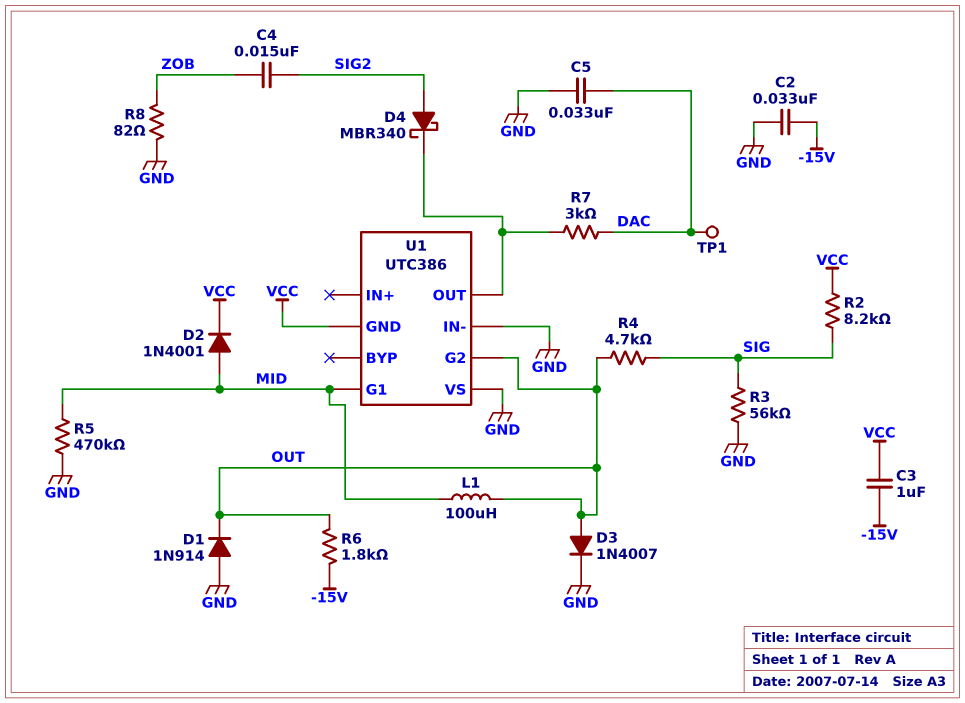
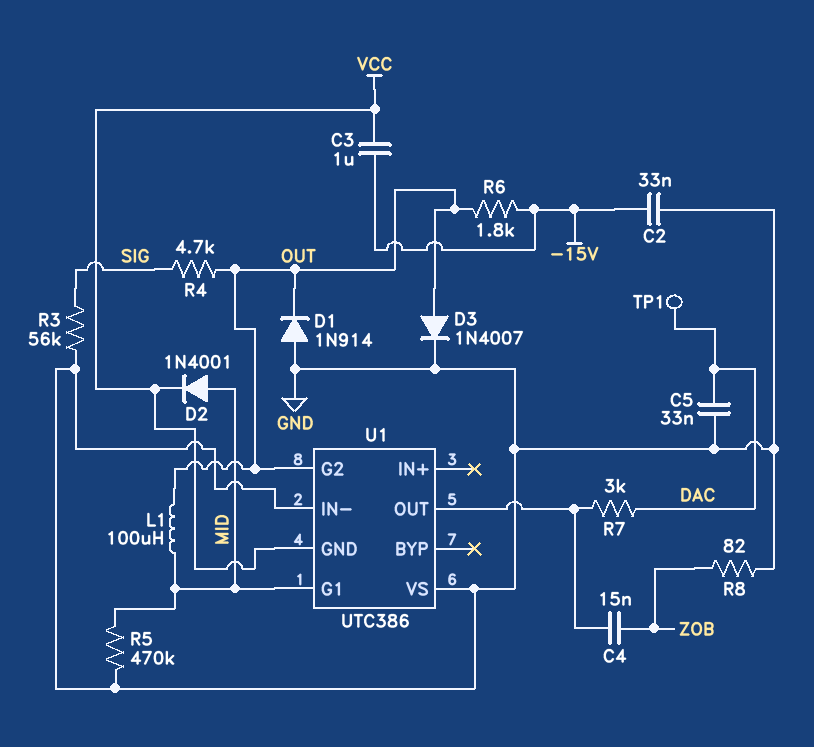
C4: 15nF (SIG2, ZOB) -> 15nF (U1/OUT, ZOB)
D4: schottky MBR340 (A SIG2, K U1/OUT) -> none
R2: 8.2k (SIG, VCC) -> none

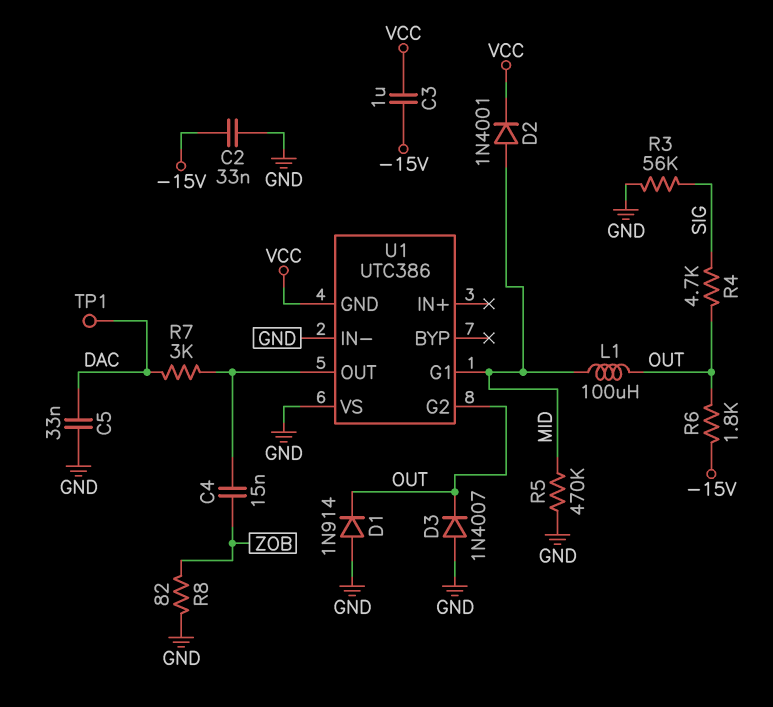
D3: diode 1N4007 (A OUT, K GND) -> diode 1N4007 (A GND, K OUT)

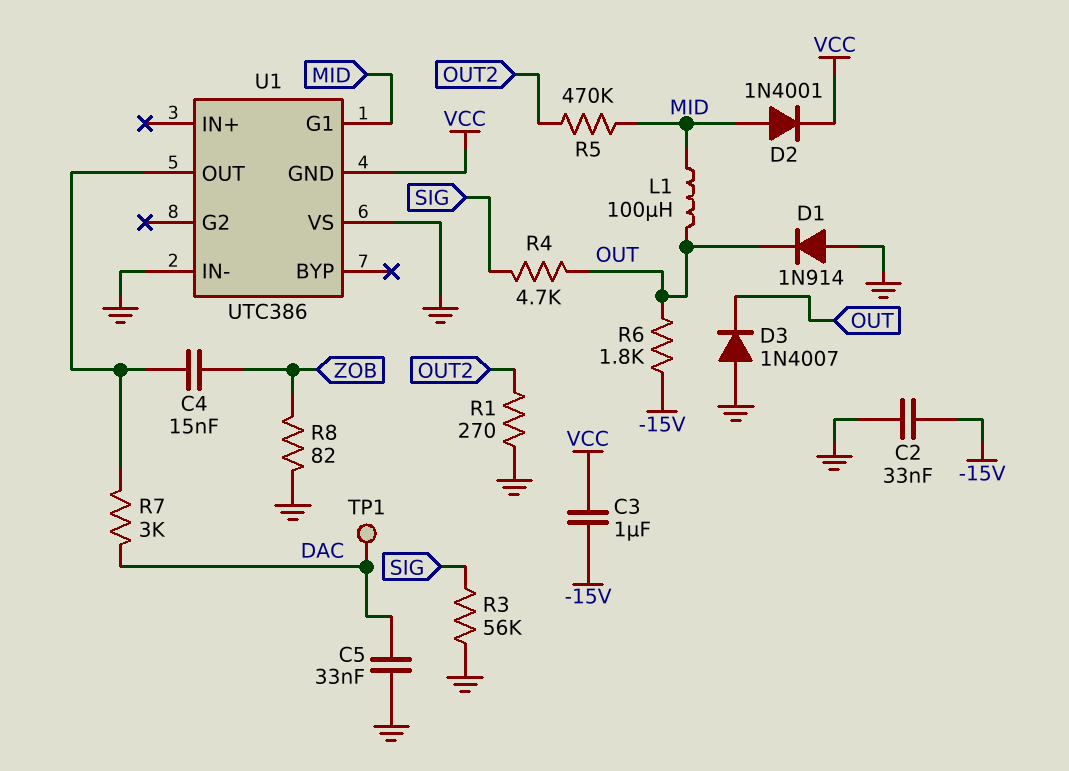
R1: none -> 270 (GND, OUT2)
R5: 470k (GND, MID) -> 470k (MID, OUT2)
U1 pin G2: OUT -> none

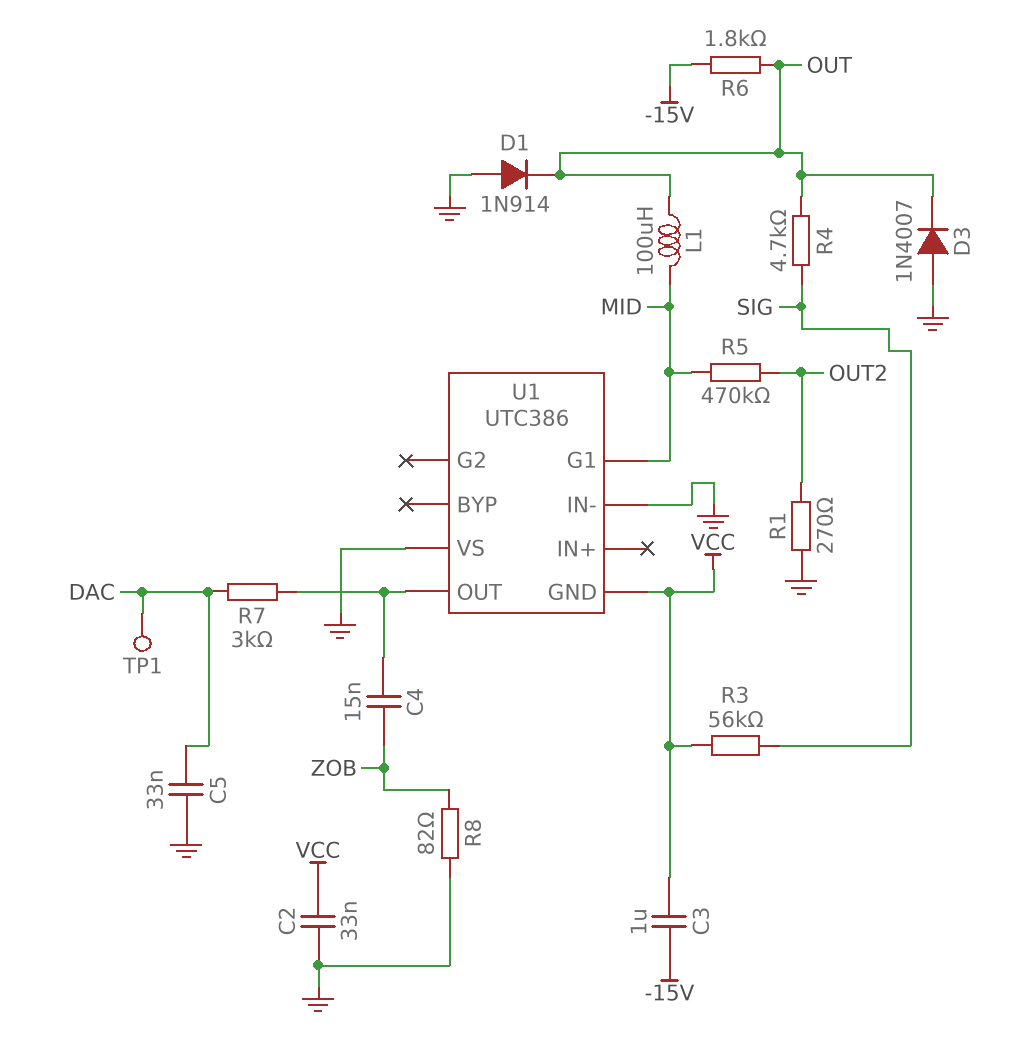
C2: 33nF (-15V, GND) -> 33nF (GND, VCC)
D2: diode 1N4001 (A MID, K VCC) -> none
R3: 56k (GND, SIG) -> 56k (SIG, VCC)

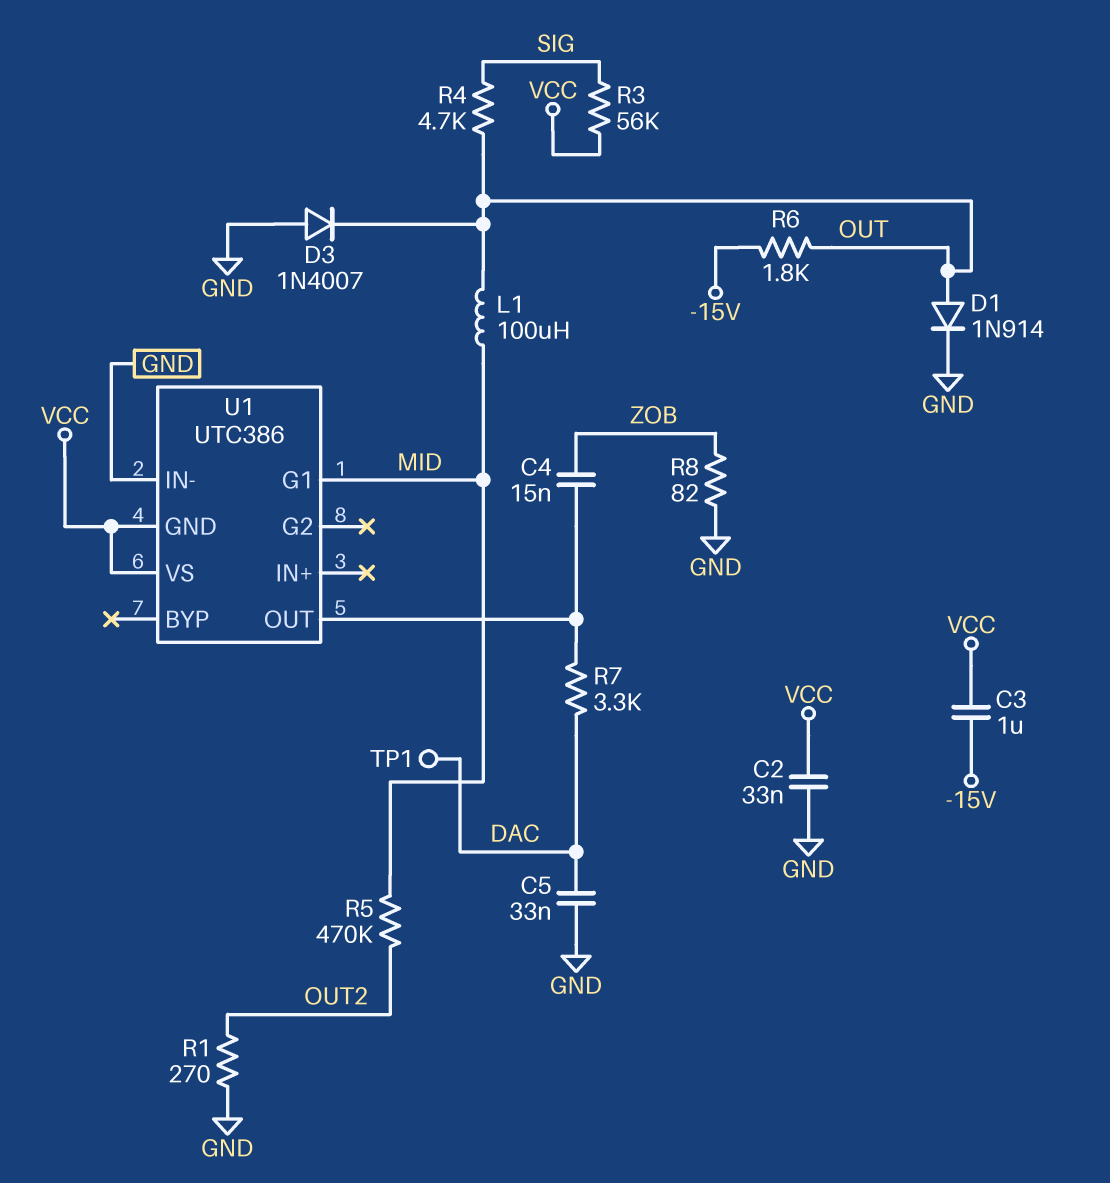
D1: diode 1N914 (A GND, K OUT) -> diode 1N914 (A OUT, K GND)
R7: 3k (DAC, U1/OUT) -> 3.3k (DAC, U1/OUT)
U1 pin VS: GND -> VCC

